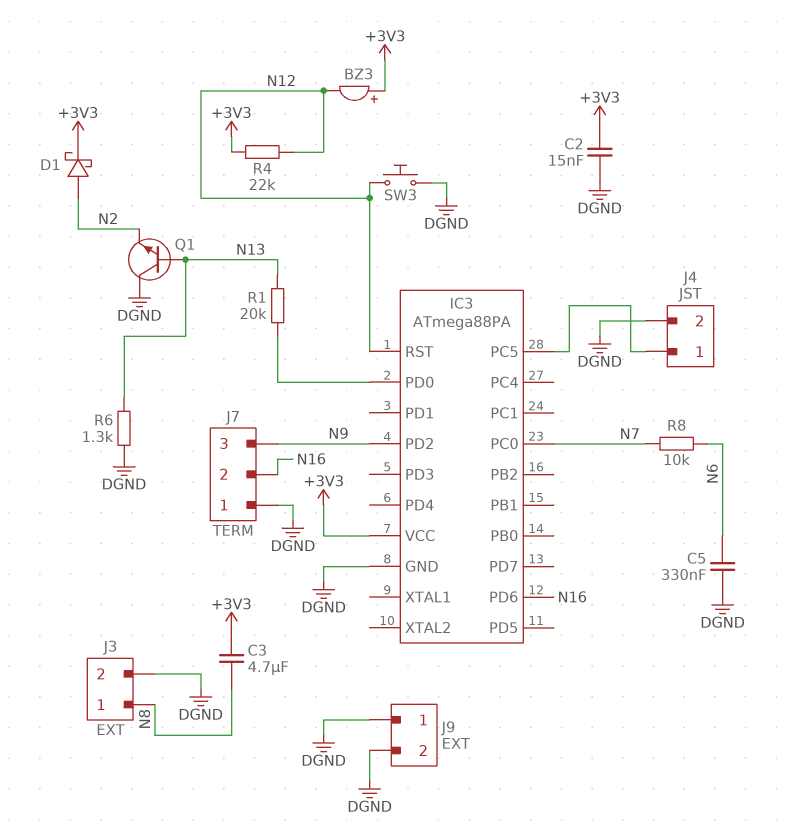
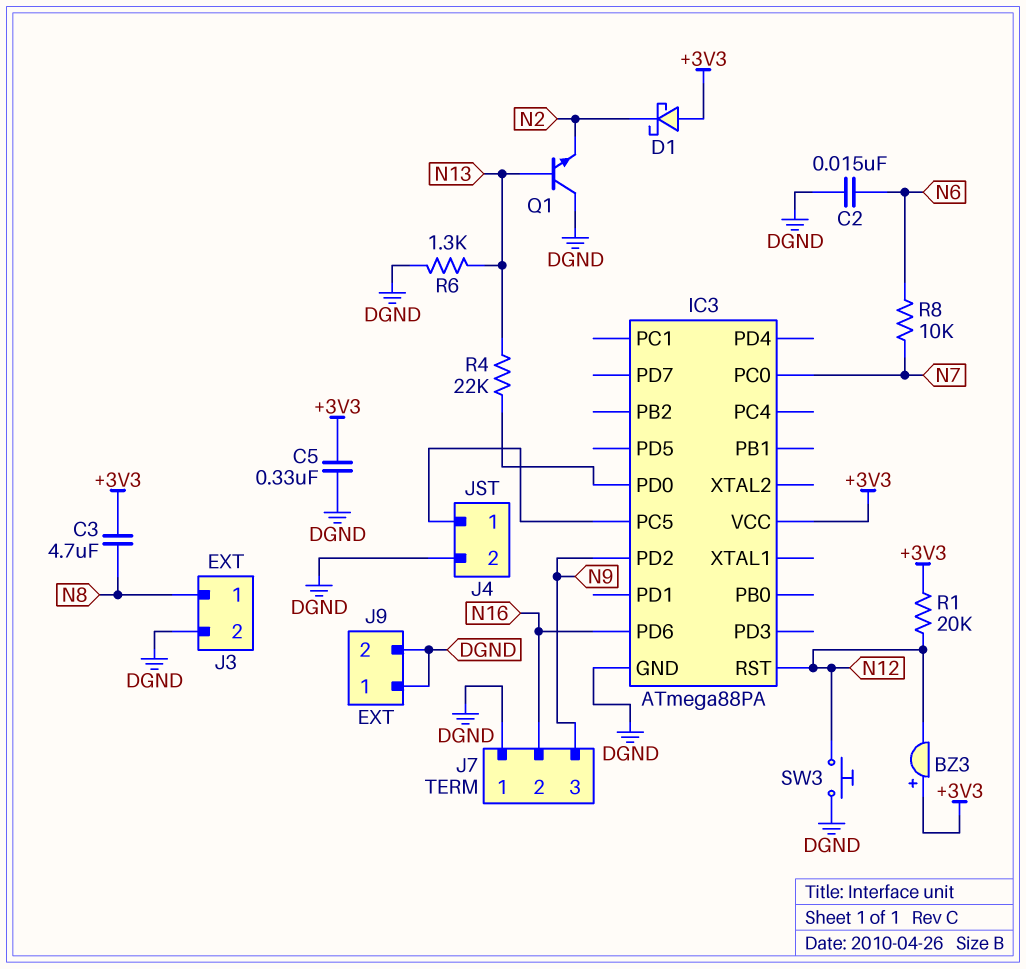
C2: 15nF (+3V3, DGND) -> 15nF (DGND, N6)
C5: 330nF (DGND, N6) -> 330nF (+3V3, DGND)
D1: schottky (A N2, K +3V3) -> schottky (A +3V3, K N2)
R1: 20k (IC3/PD0, N13) -> 20k (+3V3, N12)
R4: 22k (+3V3, N12) -> 22k (IC3/PD0, N13)

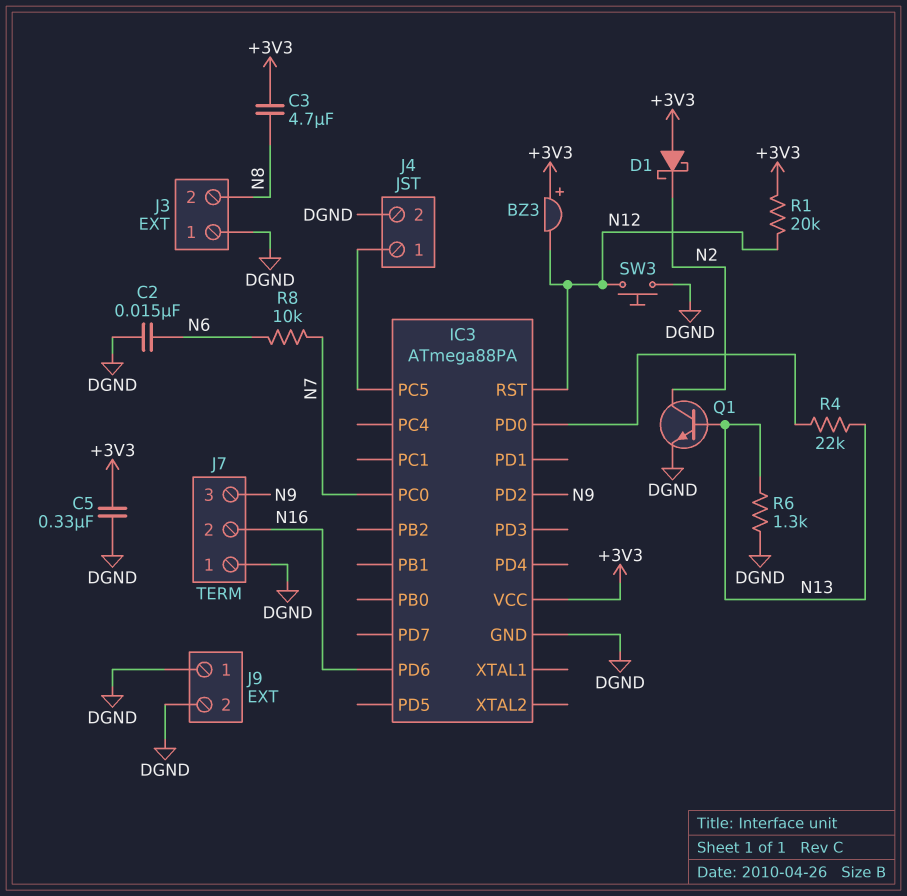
J3 pin 1: N8 -> DGND
J3 pin 2: DGND -> N8
Q1: NPN (B N13, C DGND, E N2) -> NPN (B N13, C N2, E DGND)

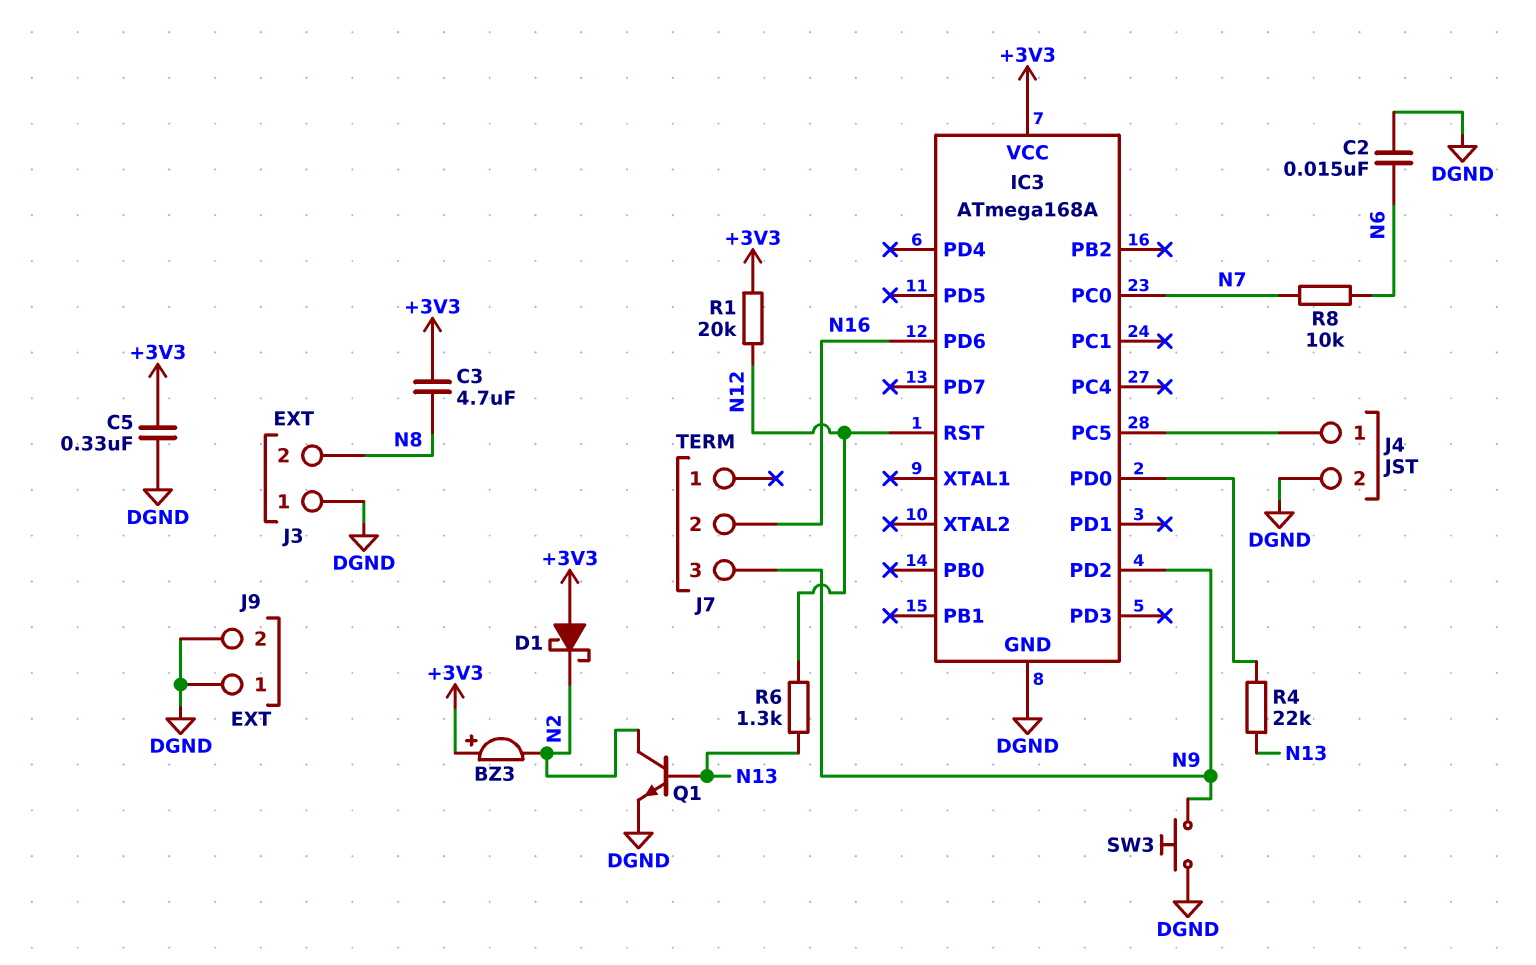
BZ3: buzzer (plus +3V3, minus N12) -> buzzer (plus +3V3, minus N2)
IC3: ATmega88PA -> ATmega168A
J7 pin 1: DGND -> none
R6: 1.3k (DGND, N13) -> 1.3k (N12, N13)
SW3: button (DGND, N12) -> button (DGND, N9)

